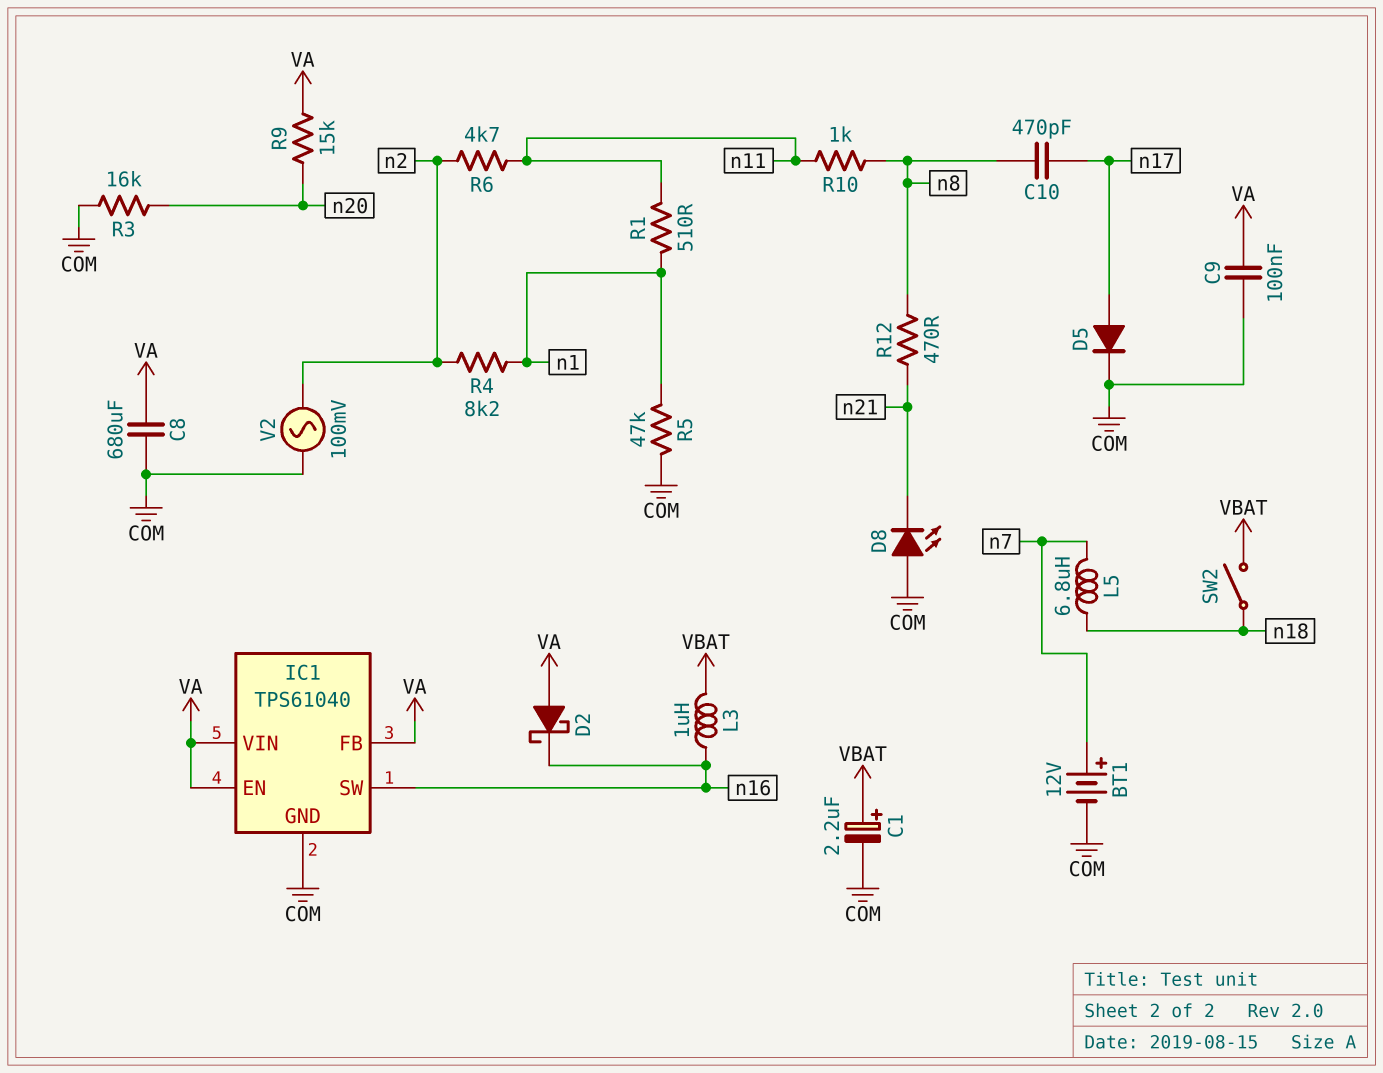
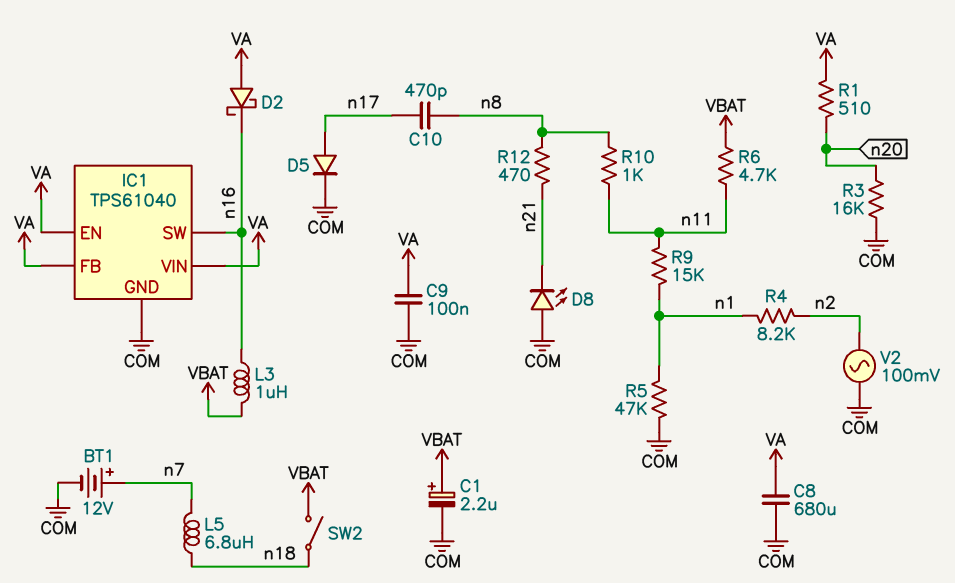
R1: 510 (n1, n11) -> 510 (VA, n20)
R6: 4.7k (n2, n11) -> 4.7k (VBAT, n11)
R9: 15k (VA, n20) -> 15k (n1, n11)

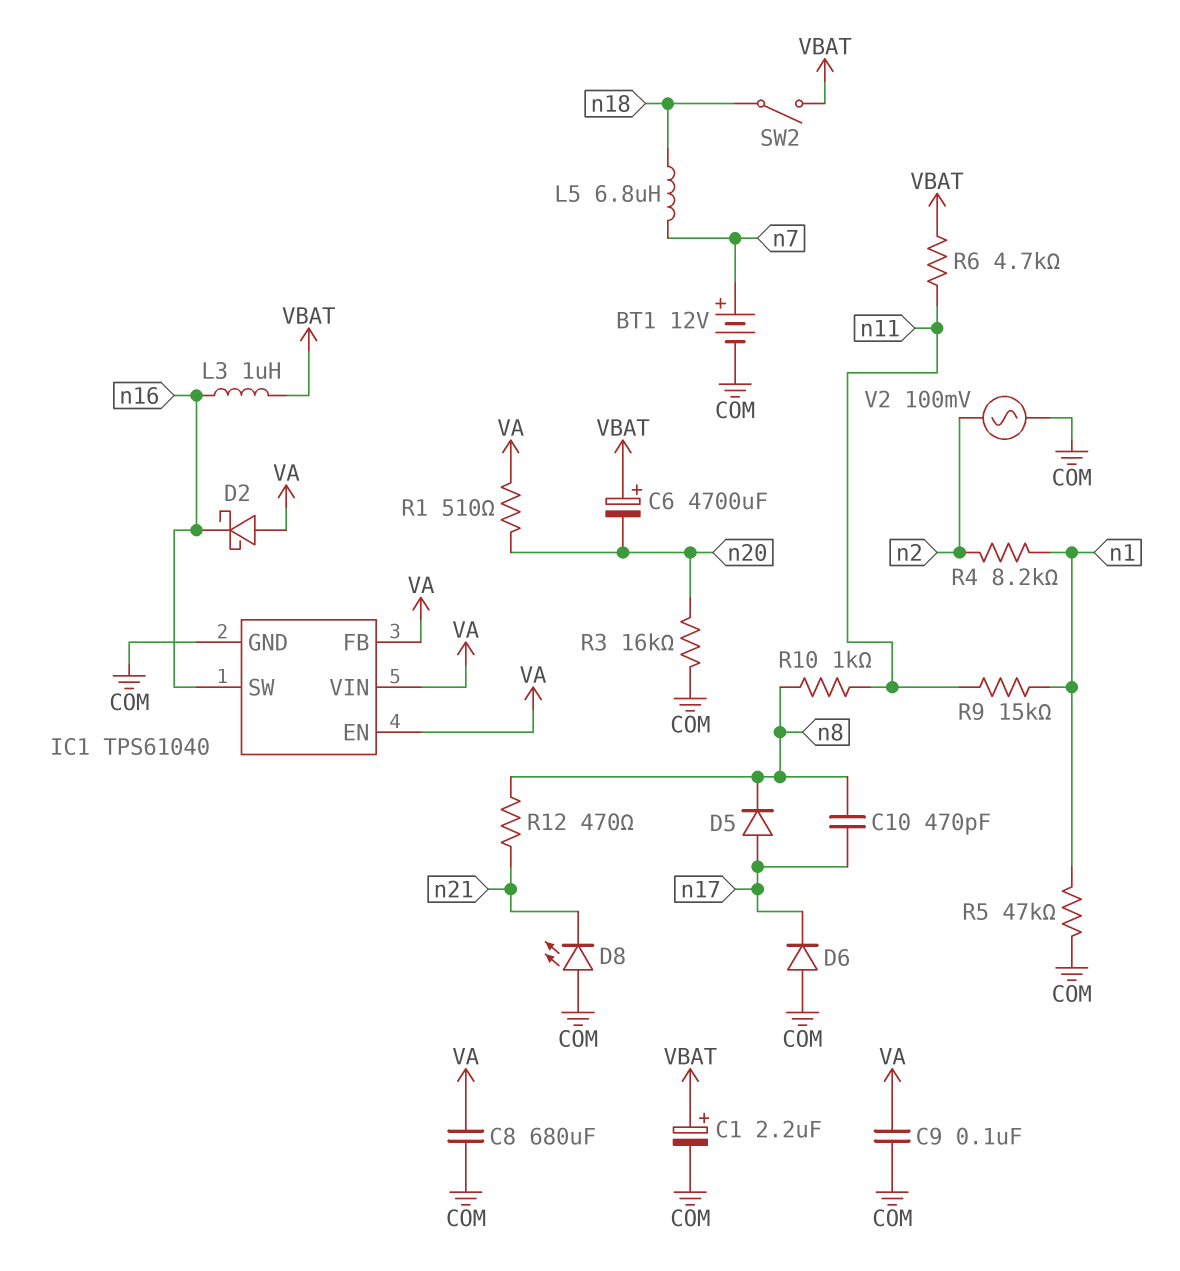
C6: none -> 4700uF (plus VBAT, minus n20)
D5: diode (A n17, K COM) -> diode (A n17, K n8)
D6: none -> diode (A COM, K n17)

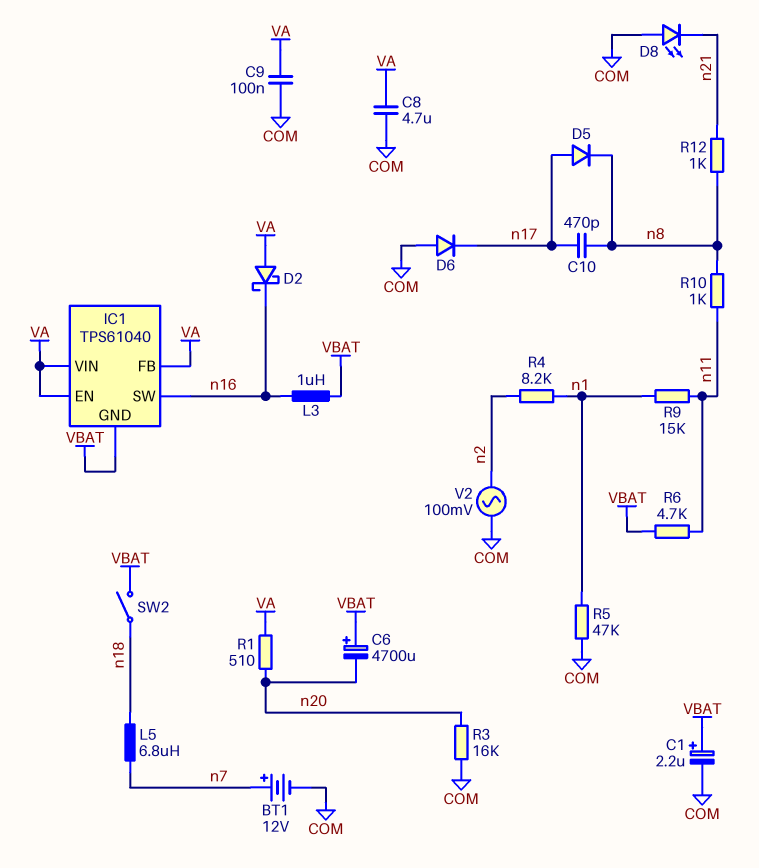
C8: 680uF (COM, VA) -> 4.7uF (COM, VA)
IC1 pin GND: COM -> VBAT
R12: 470 (n8, n21) -> 1k (n8, n21)

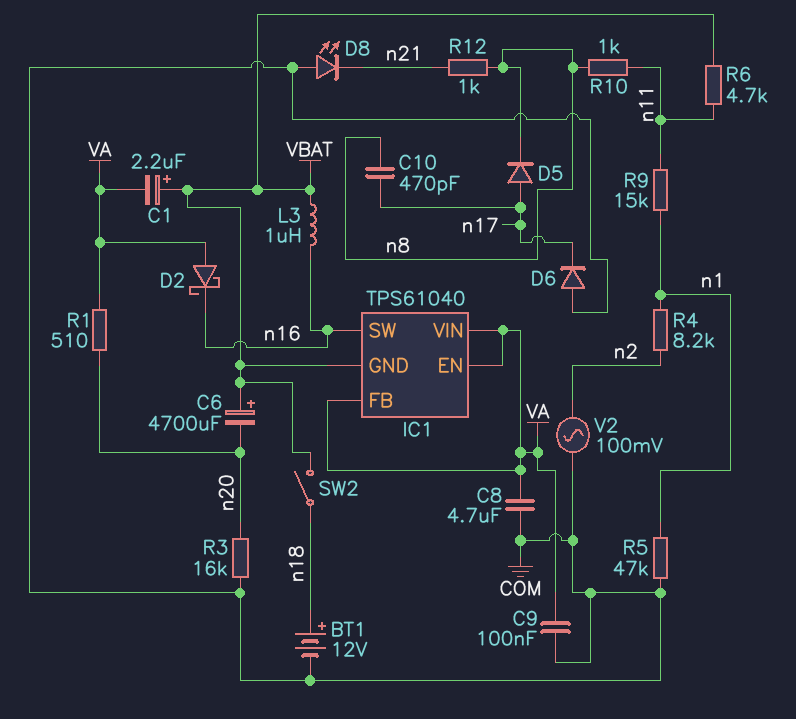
BT1: 12V (plus n7, minus COM) -> 12V (plus n18, minus COM)
C1: 2.2uF (plus VBAT, minus COM) -> 2.2uF (plus VBAT, minus VA)
L5: 6.8uH (n7, n18) -> none

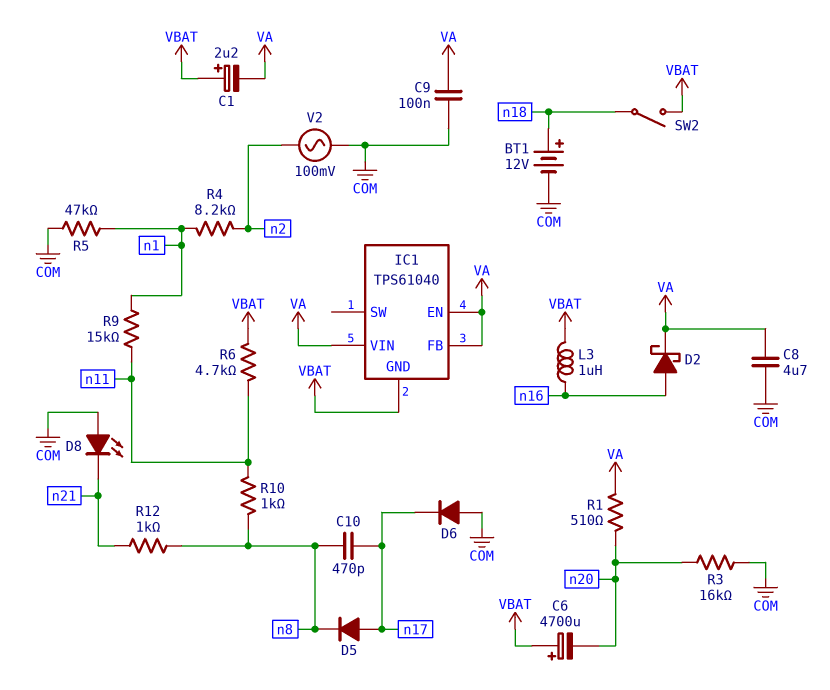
D2: schottky (A VA, K n16) -> schottky (A n16, K VA)
IC1 pin SW: n16 -> none

